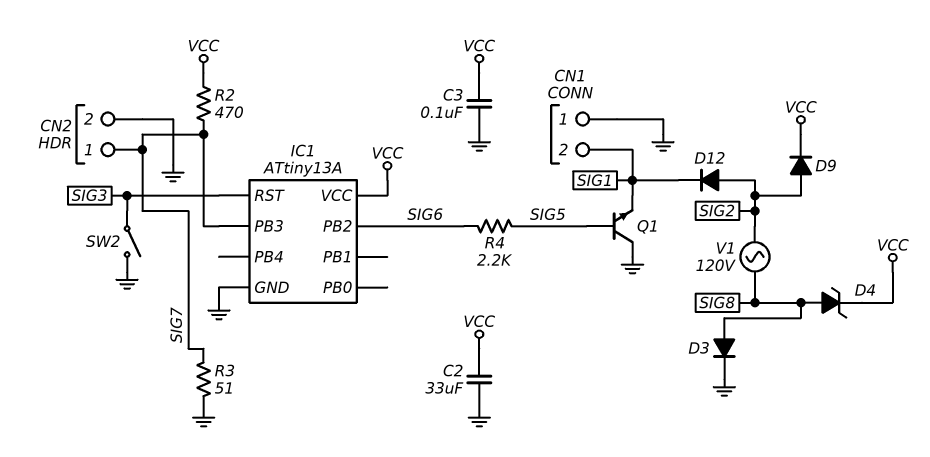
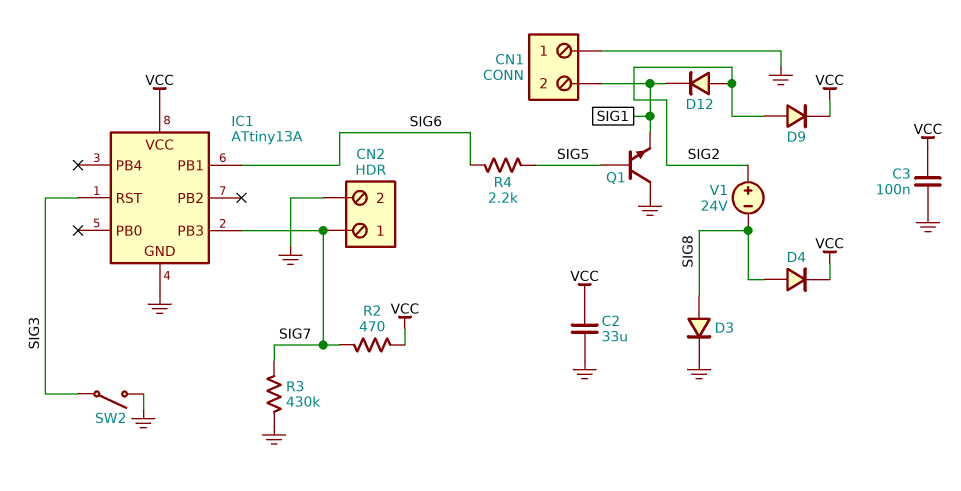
D4: zener (A SIG8, K VCC) -> diode (A SIG8, K VCC)
IC1 pin PB1: none -> SIG6
IC1 pin PB2: SIG6 -> none
R3: 51 (GND, SIG7) -> 430k (GND, SIG7)
V1: AC 120V (SIG2, SIG8) -> 24V (plus SIG2, minus SIG8)

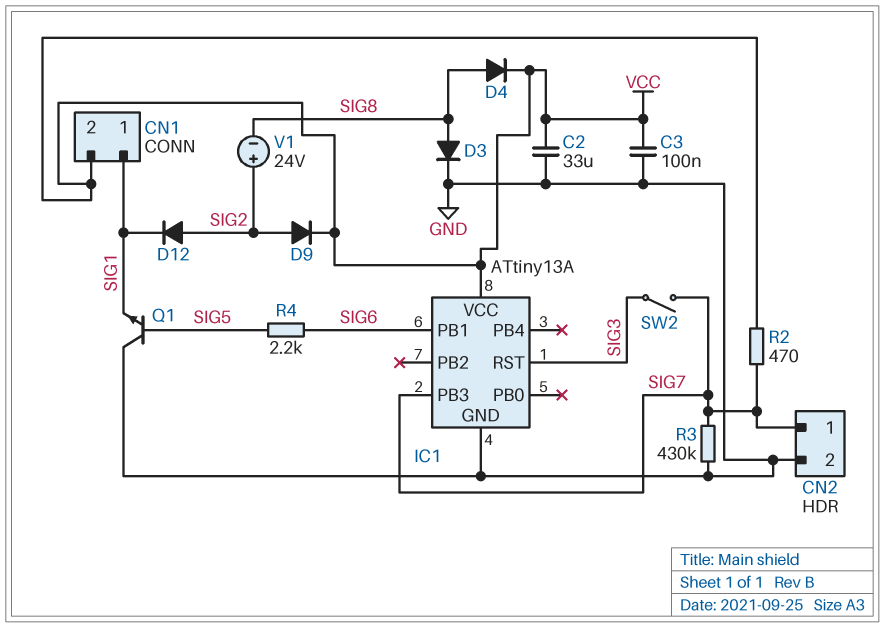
CN1 pin 1: GND -> SIG1
CN1 pin 2: SIG1 -> VCC
SW2: switch (GND, SIG3) -> switch (SIG3, SIG7)

